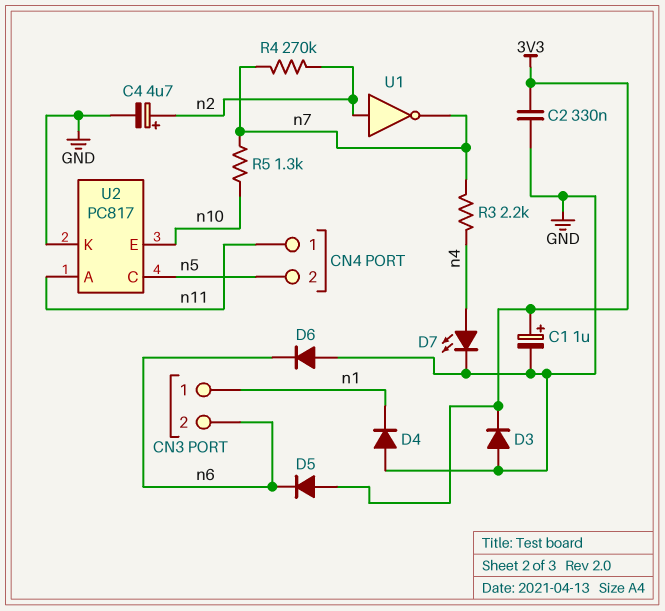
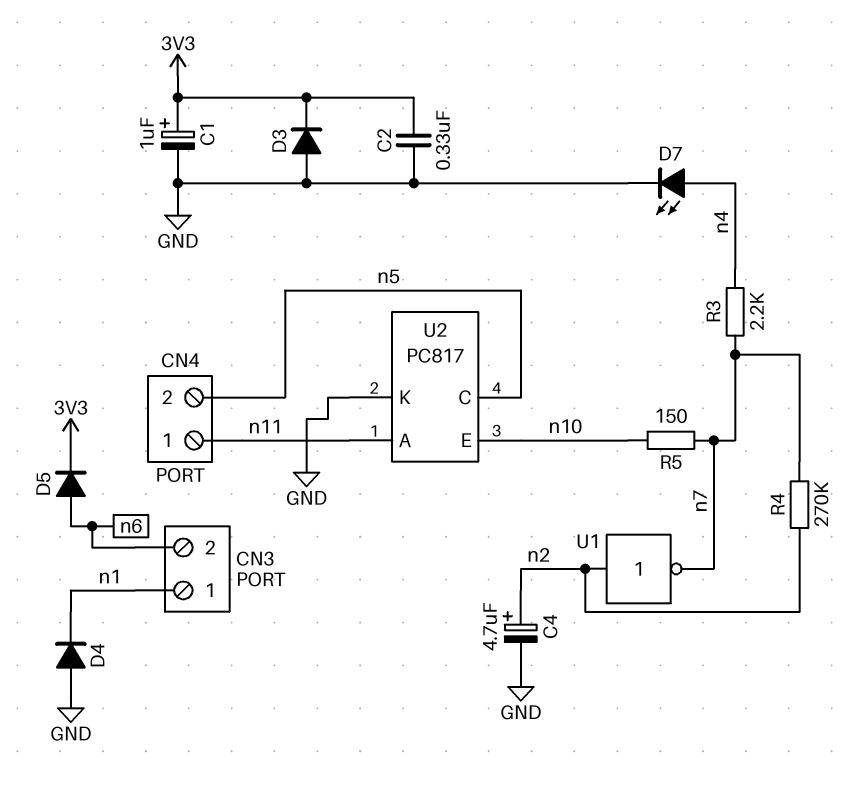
D5: diode (A 3V3, K n6) -> diode (A n6, K 3V3)
D6: diode (A GND, K n6) -> none
R5: 1.3k (n7, n10) -> 150 (n7, n10)

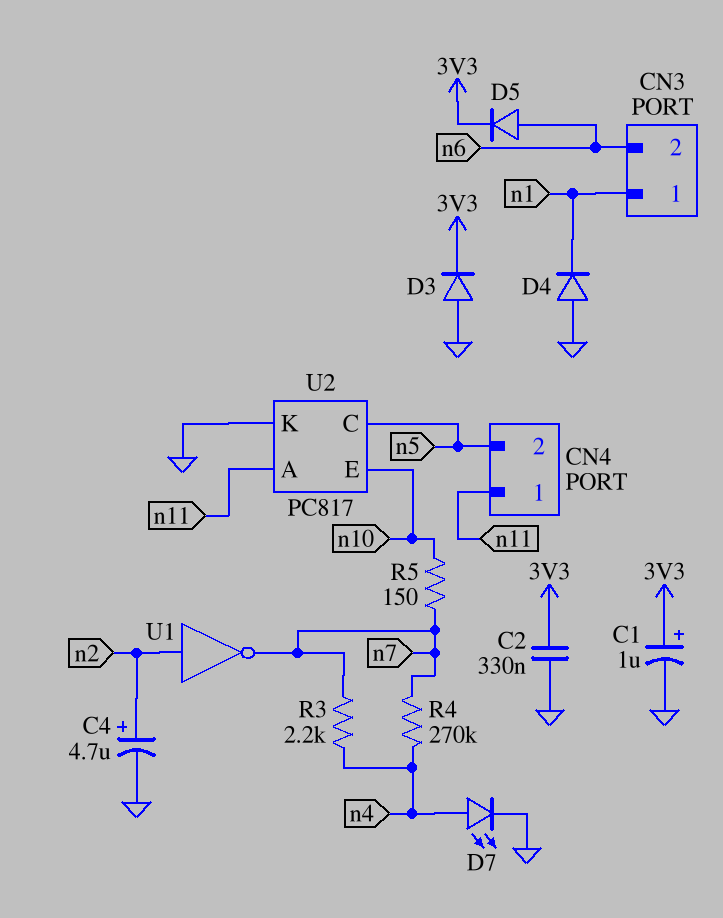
R4: 270k (n2, n7) -> 270k (n4, n7)

